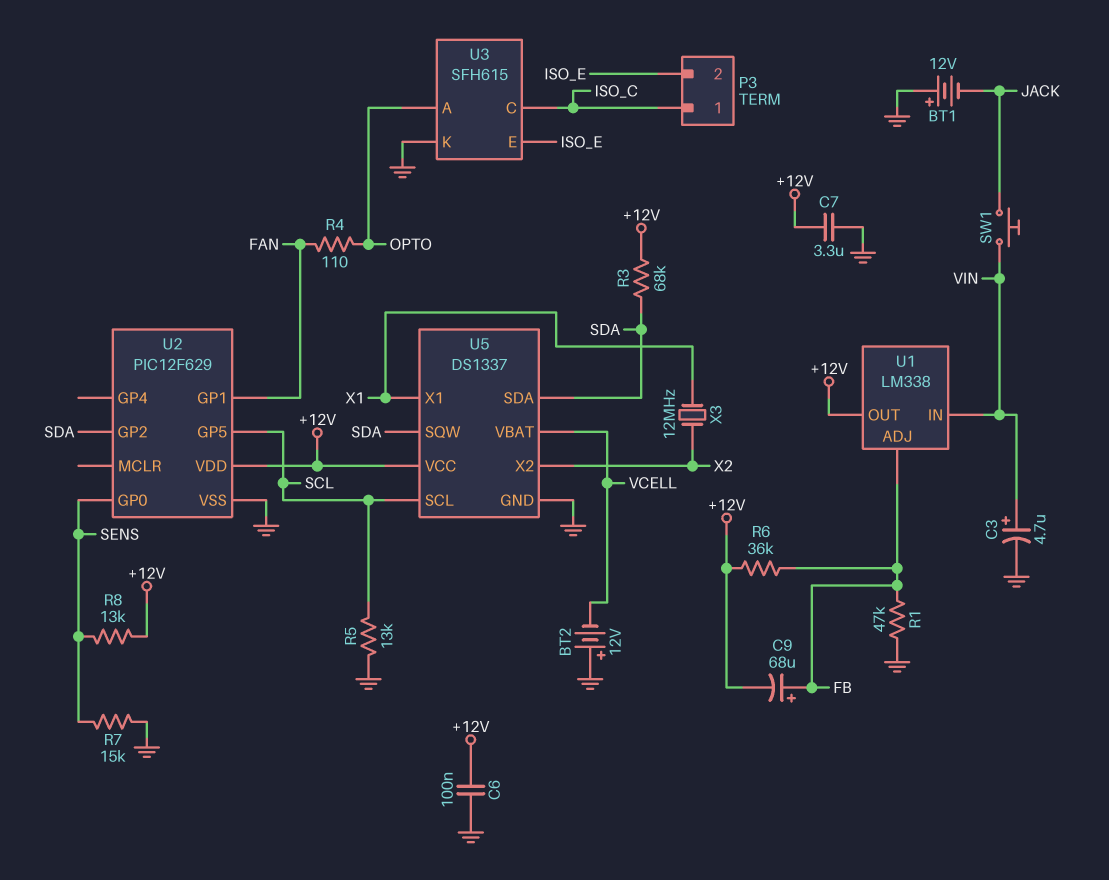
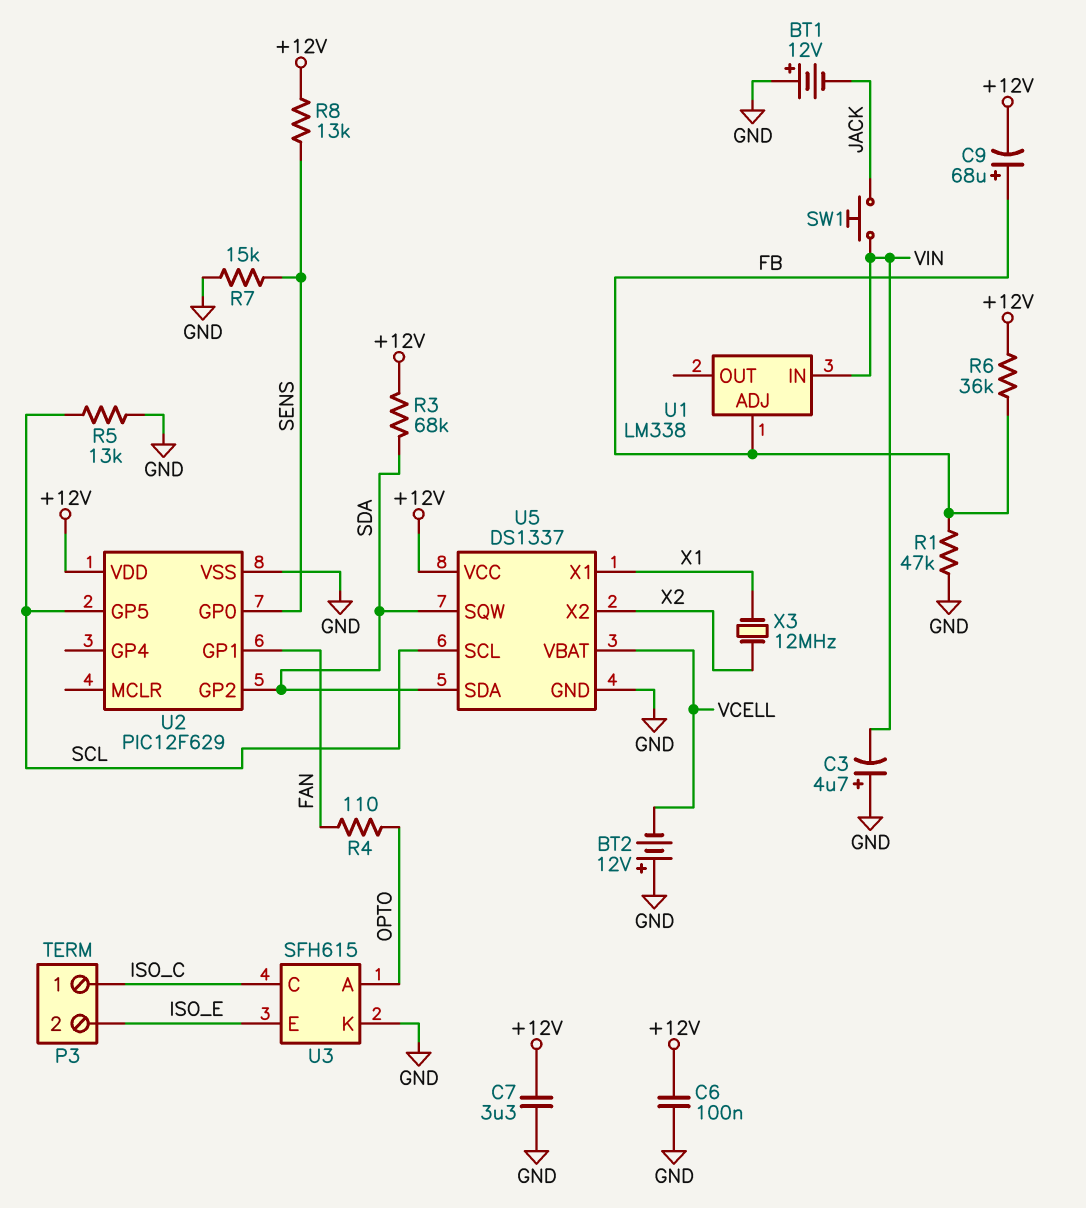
C3: 4.7uF (plus VIN, minus GND) -> 4.7uF (plus GND, minus VIN)
U1 pin OUT: +12V -> none

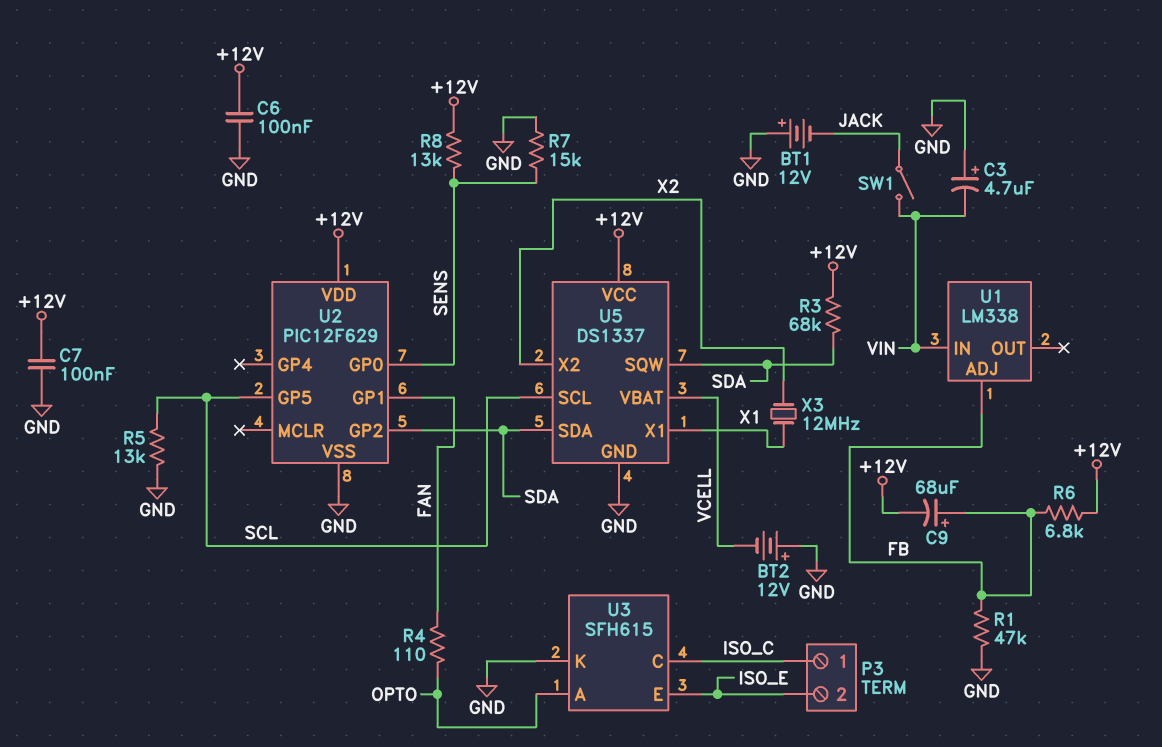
C7: 3.3uF (+12V, GND) -> 100nF (+12V, GND)
R6: 36k (+12V, FB) -> 6.8k (+12V, FB)
SW1: button (JACK, VIN) -> switch (JACK, VIN)

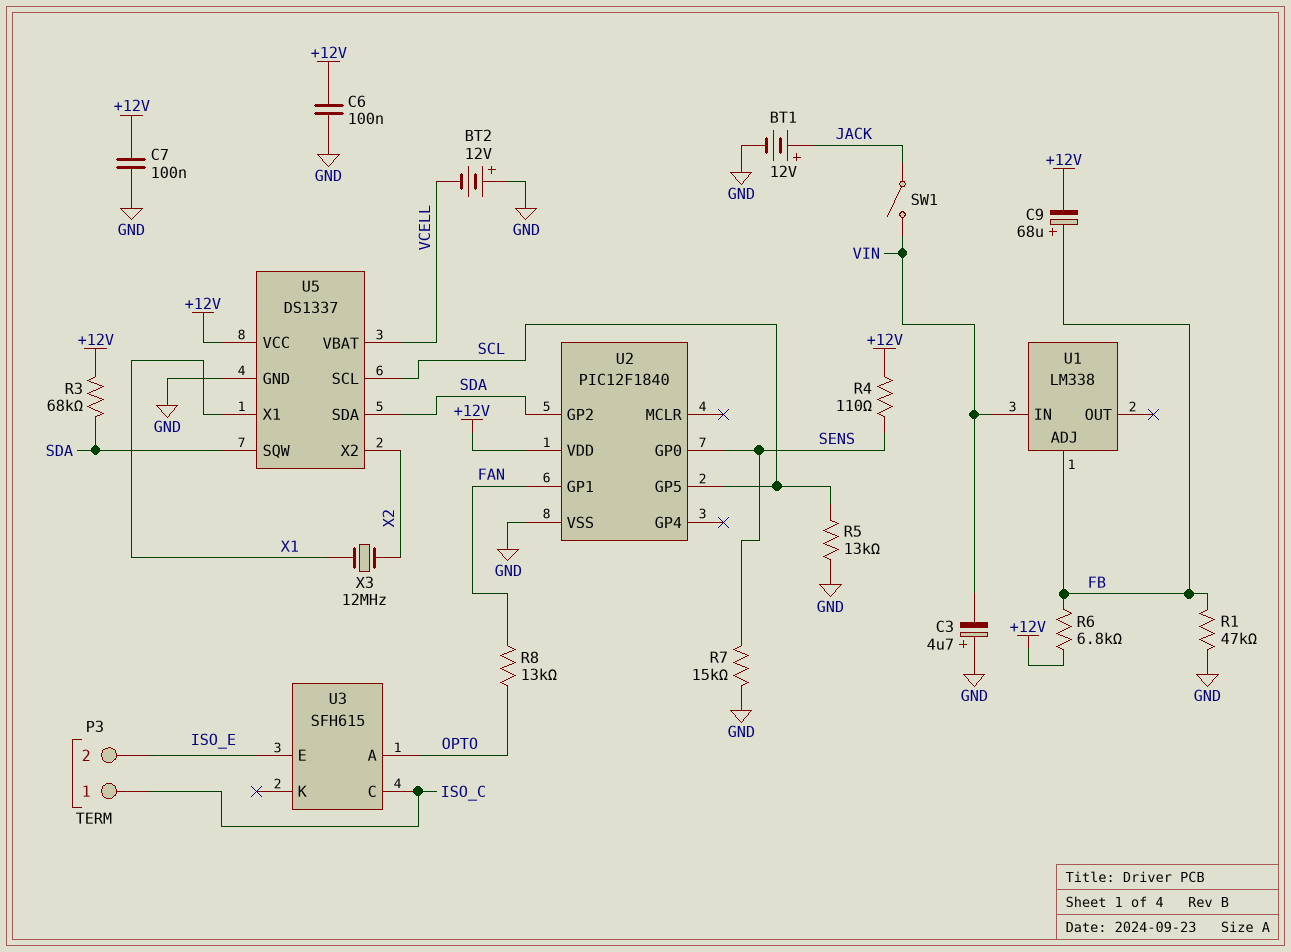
BT1: 12V (plus GND, minus JACK) -> 12V (plus JACK, minus GND)
R4: 110 (FAN, OPTO) -> 110 (+12V, SENS)
R8: 13k (+12V, SENS) -> 13k (FAN, OPTO)
U2: PIC12F629 -> PIC12F1840
U3 pin K: GND -> none

